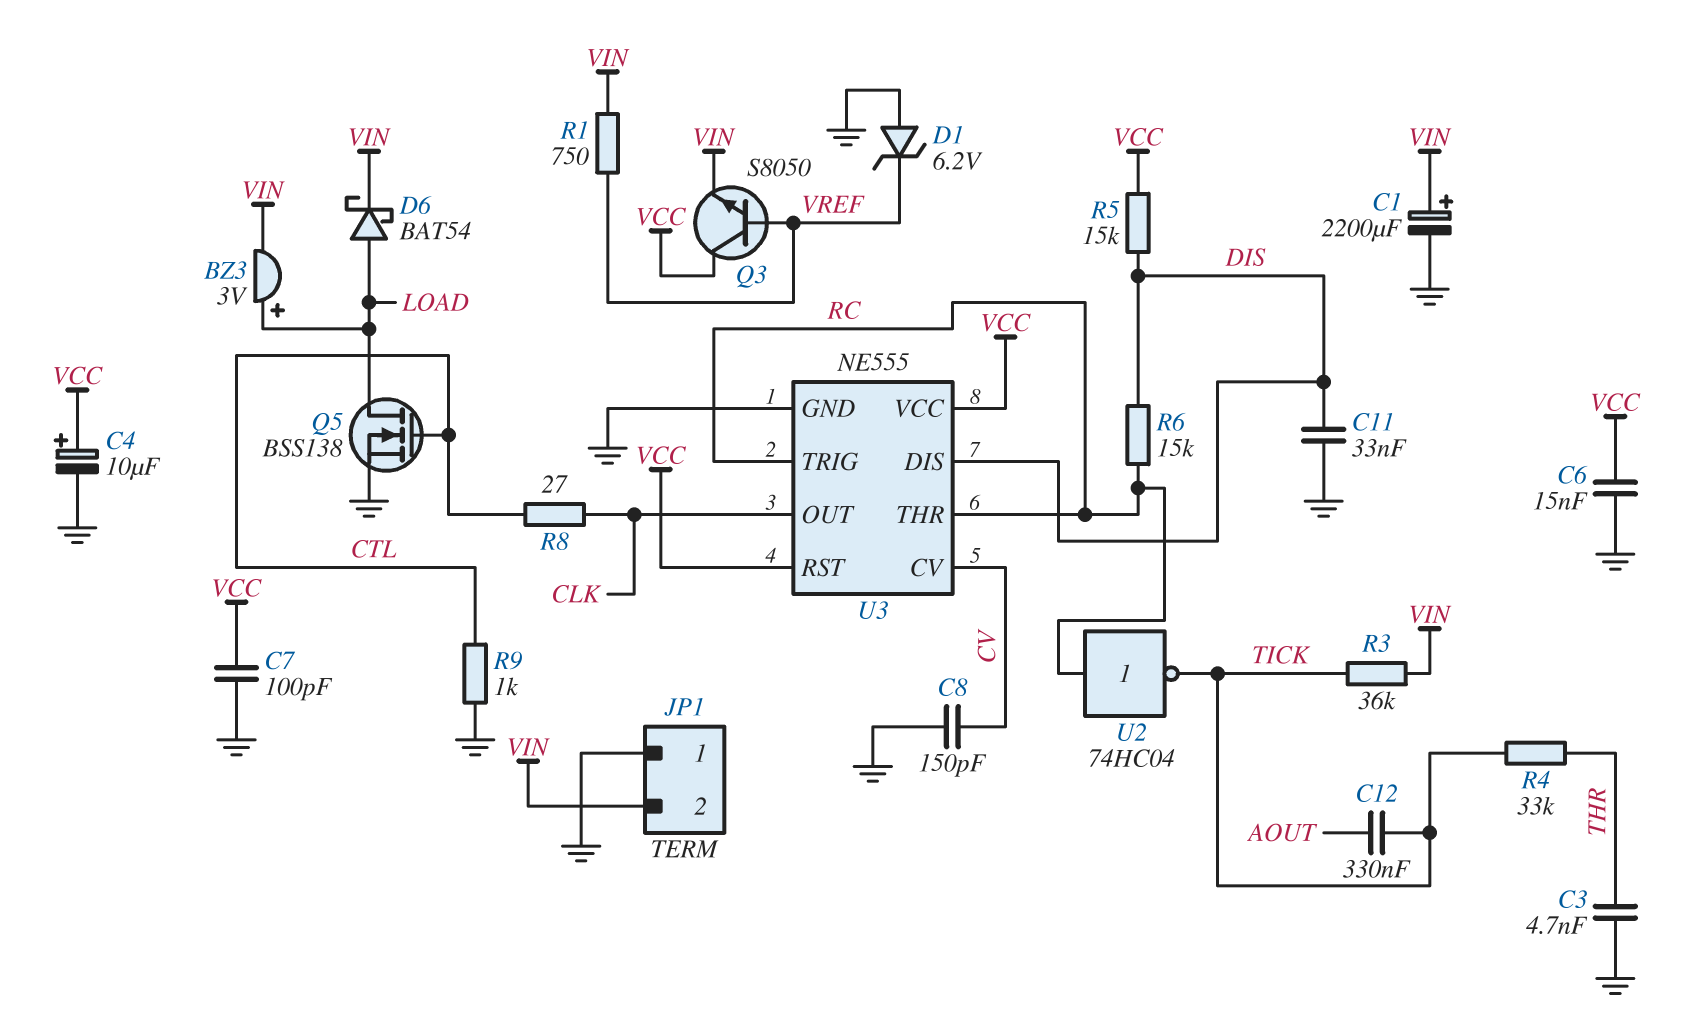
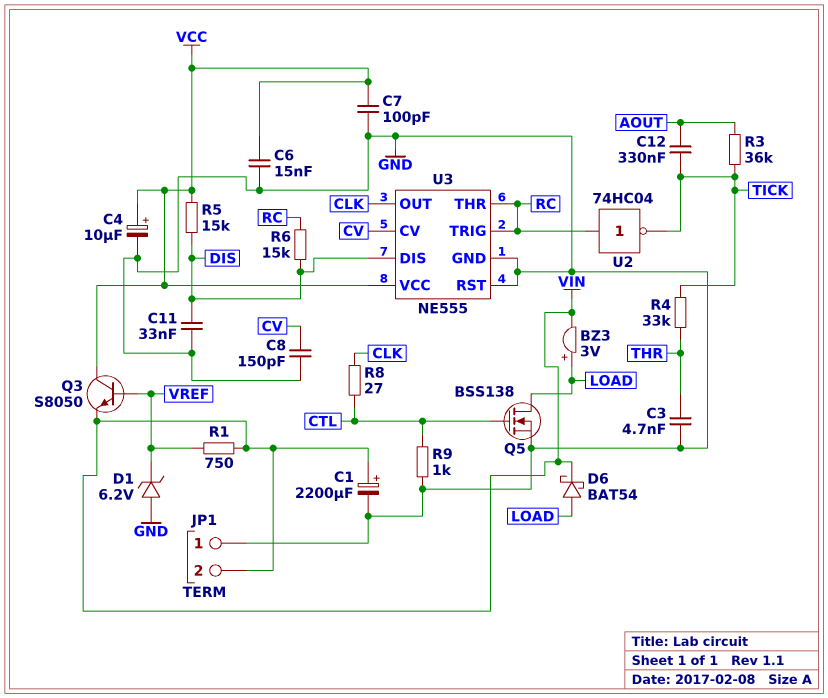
R3: 36k (TICK, VIN) -> 36k (AOUT, TICK)
U3 pin RST: VCC -> GND

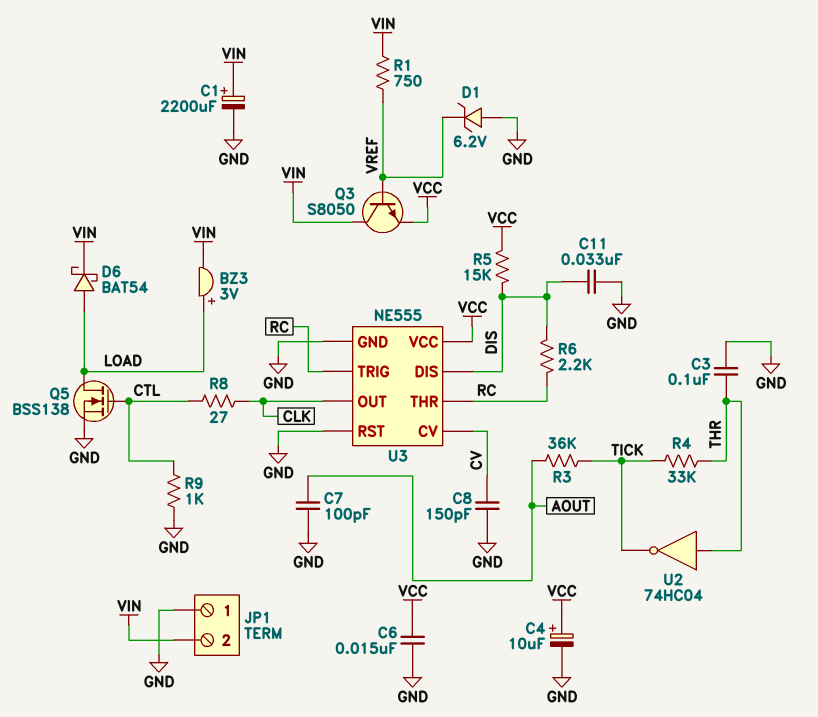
C3: 4.7nF (GND, THR) -> 100nF (GND, THR)
C7: 100pF (GND, VCC) -> 100pF (AOUT, GND)
C12: 330nF (AOUT, TICK) -> none
Q3: NPN S8050 (B VREF, C VCC, E VIN) -> NPN S8050 (B VREF, C VIN, E VCC)
R6: 15k (DIS, RC) -> 2.2k (DIS, RC)
U2: NOT 74HC04 (in RC, out TICK) -> NOT 74HC04 (in THR, out TICK)

